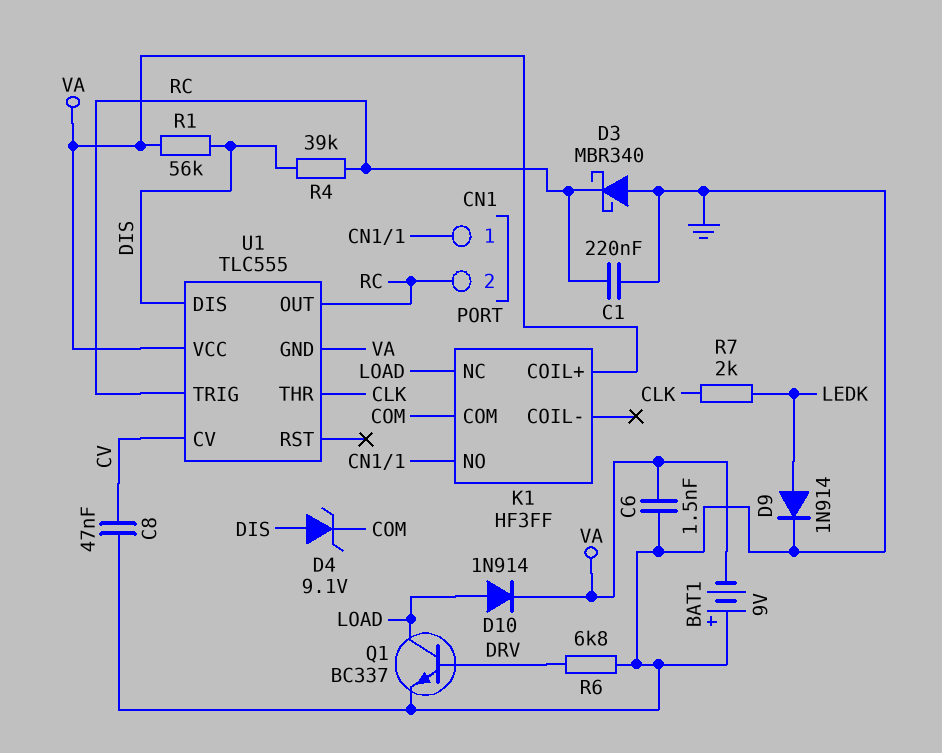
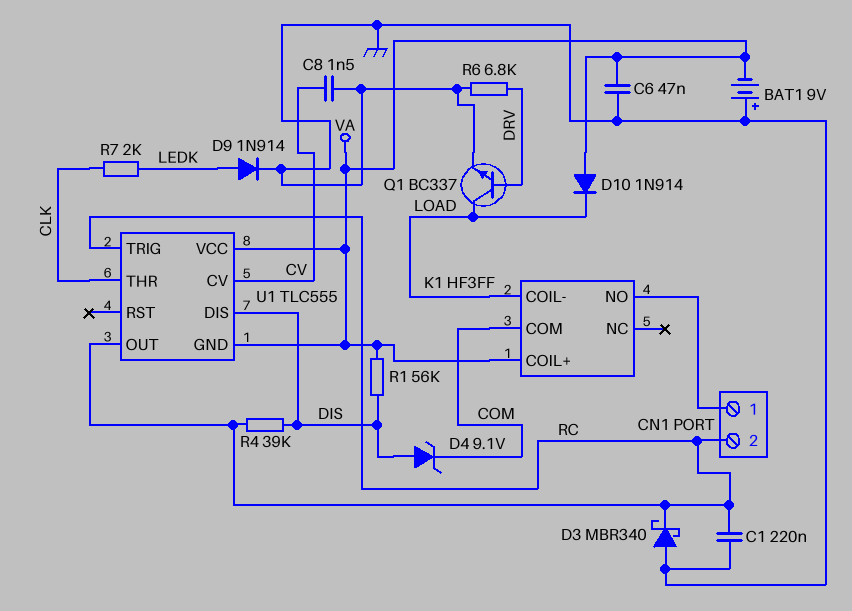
C6: 1.5nF (GND, VA) -> 47nF (GND, VA)
C8: 47nF (CV, GND) -> 1.5nF (CV, GND)
D10: diode 1N914 (A LOAD, K VA) -> diode 1N914 (A VA, K LOAD)
K1 pin COIL-: none -> LOAD
K1 pin NC: LOAD -> none

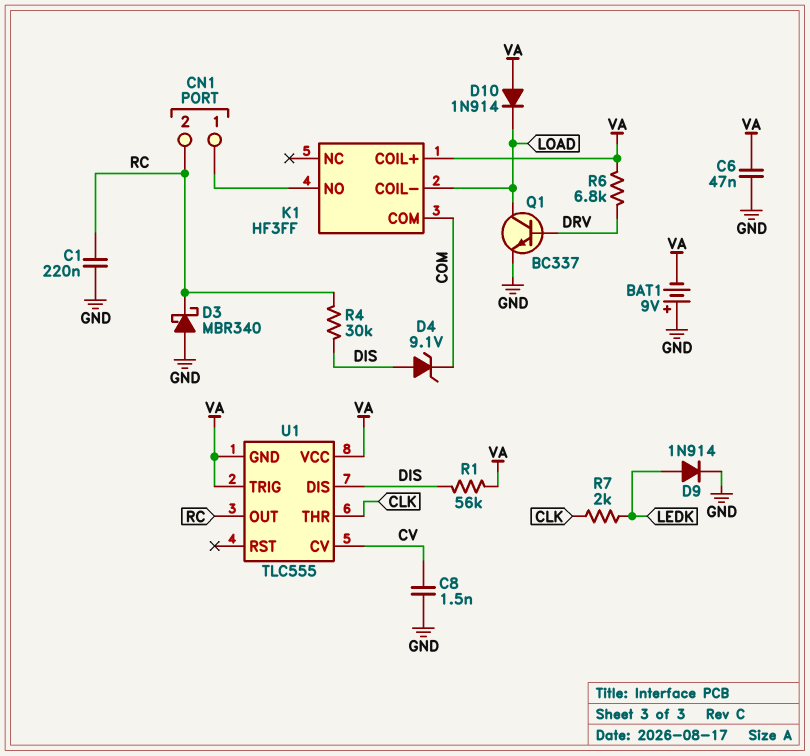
R4: 39k (DIS, RC) -> 30k (DIS, RC)
R6: 6.8k (DRV, GND) -> 6.8k (DRV, VA)
U1 pin TRIG: RC -> VA

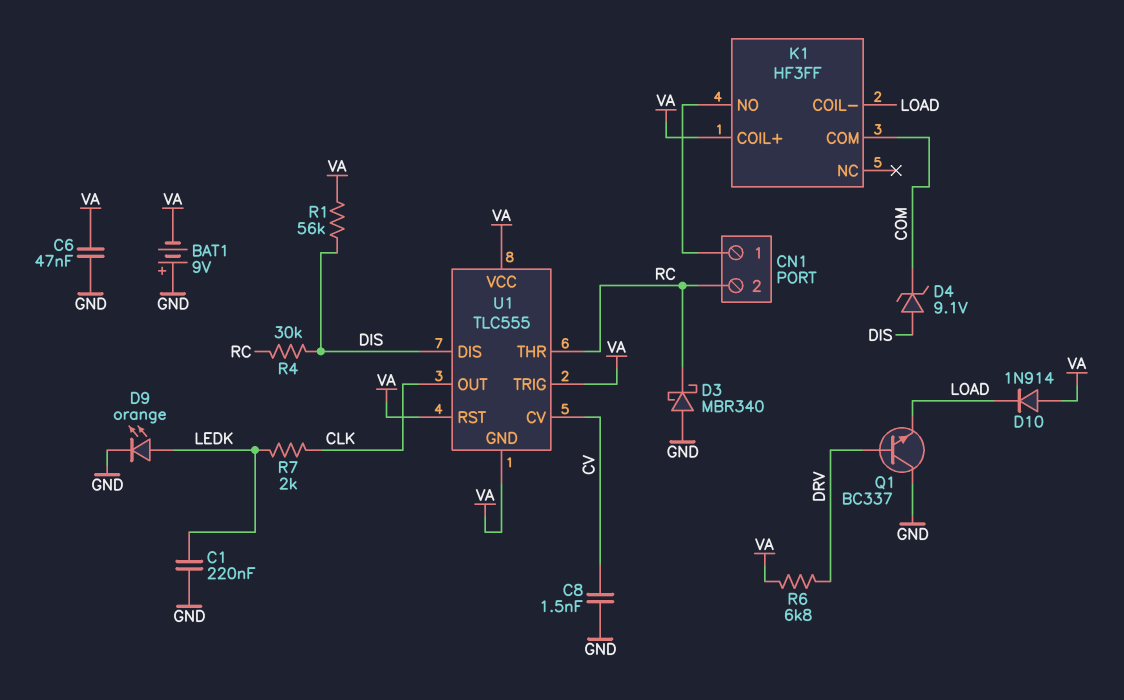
C1: 220nF (GND, RC) -> 220nF (GND, LEDK)
D9: diode 1N914 (A LEDK, K GND) -> LED orange (A LEDK, K GND)
Q1: NPN BC337 (B DRV, C LOAD, E GND) -> NPN BC337 (B DRV, C GND, E LOAD)
U1 pin OUT: RC -> CLK
U1 pin RST: none -> VA
U1 pin THR: CLK -> RC

